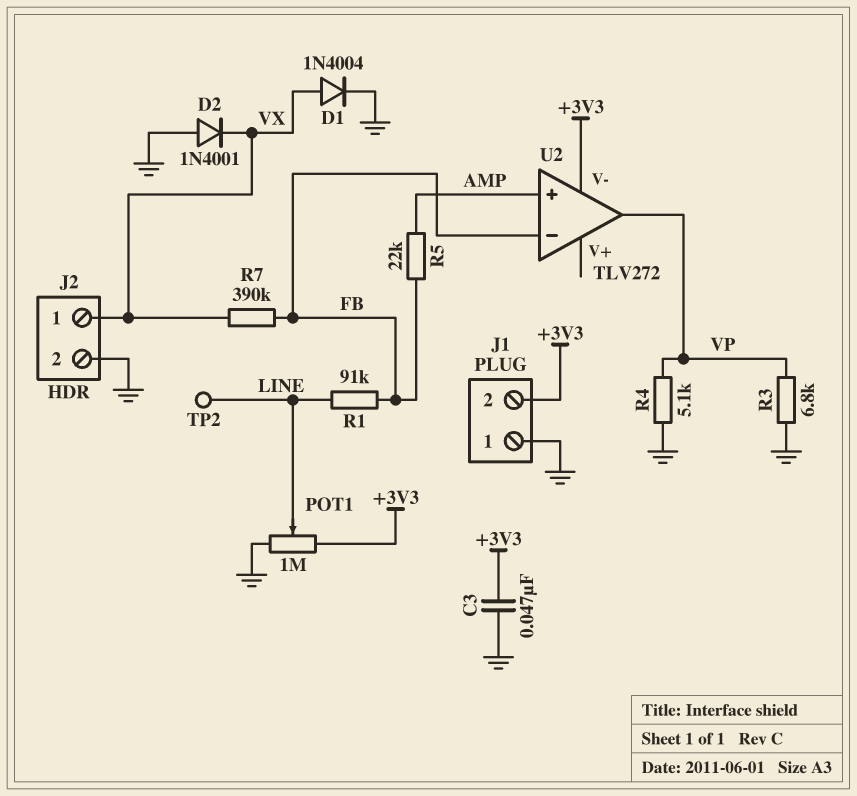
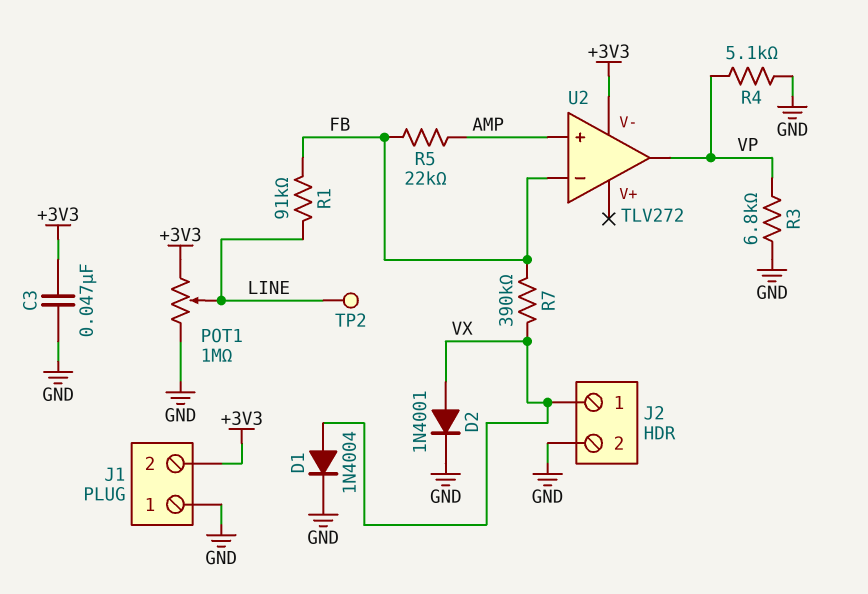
D2: diode 1N4001 (A GND, K VX) -> diode 1N4001 (A VX, K GND)

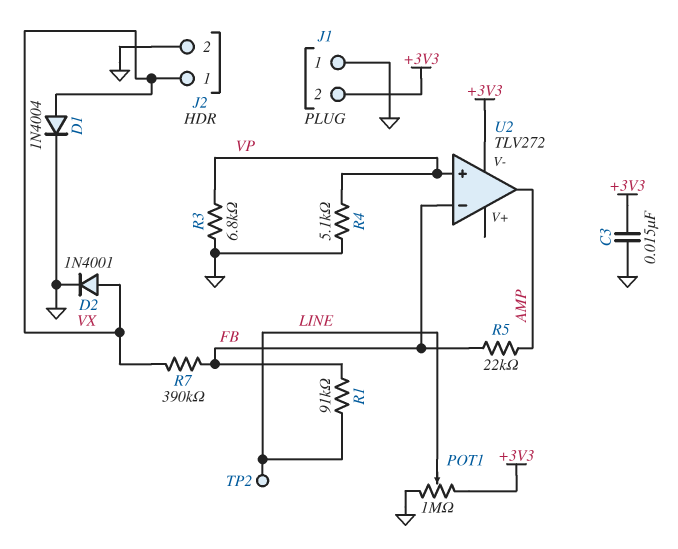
C3: 47nF (+3V3, GND) -> 15nF (+3V3, GND)
U2 pin in+: AMP -> VP
U2 pin out: VP -> AMP

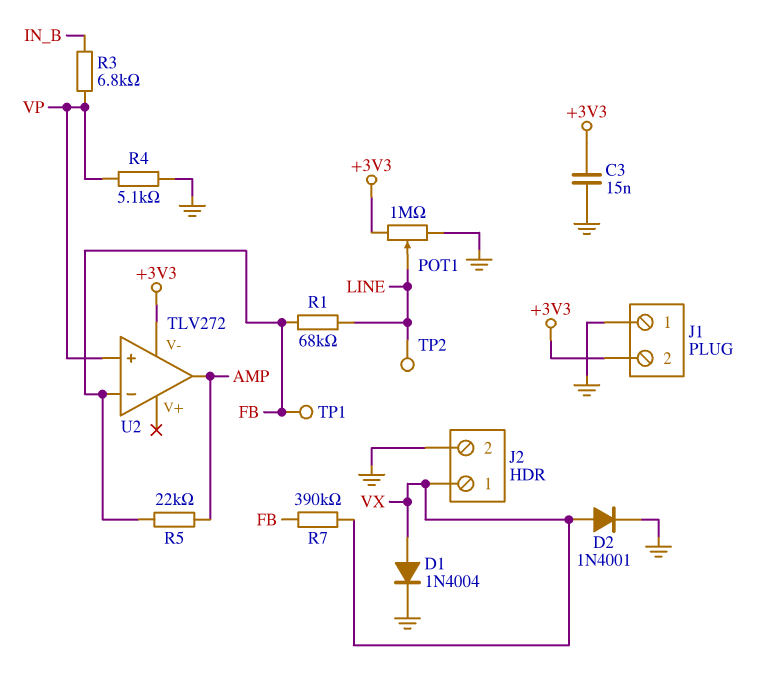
R1: 91k (FB, LINE) -> 68k (FB, LINE)
R3: 6.8k (GND, VP) -> 6.8k (IN_B, VP)
TP1: none -> test point (FB)

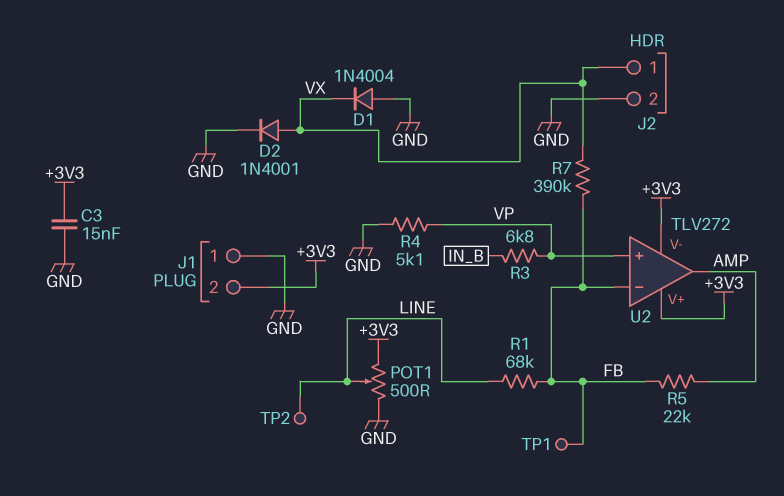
D1: diode 1N4004 (A VX, K GND) -> diode 1N4004 (A GND, K VX)
POT1: 1M (+3V3, GND, wiper LINE) -> 500 (+3V3, GND, wiper LINE)
U2 pin V+: none -> +3V3

